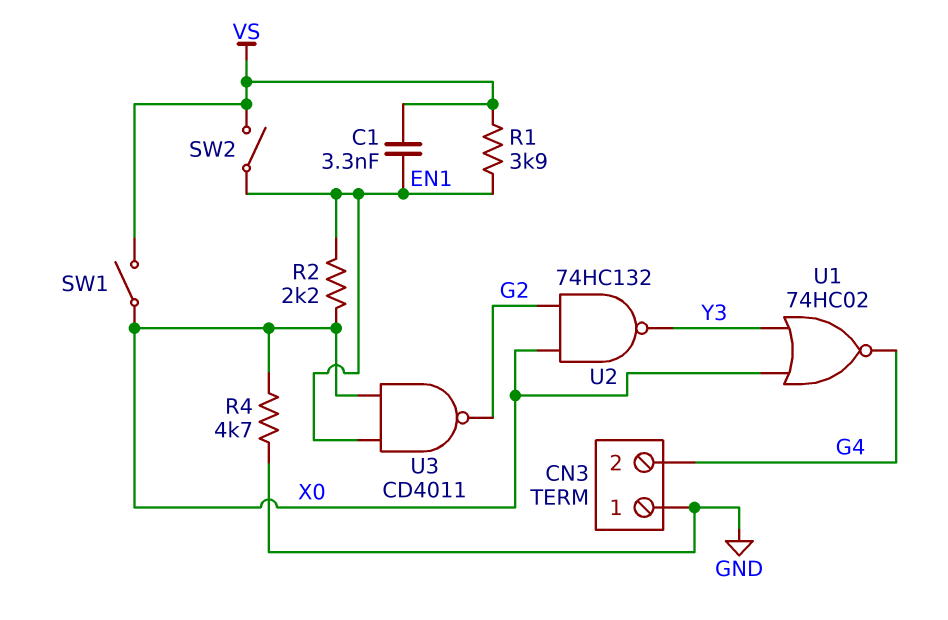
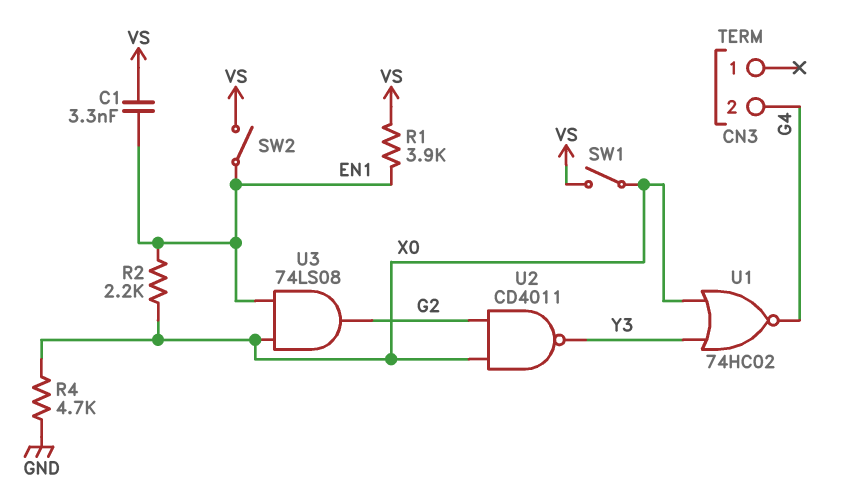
CN3 pin 1: GND -> none
U2: NAND 74HC132 (in G2, in X0, out Y3) -> NAND CD4011 (in G2, in X0, out Y3)
U3: NAND CD4011 (in EN1, in X0, out G2) -> AND 74LS08 (in EN1, in X0, out G2)

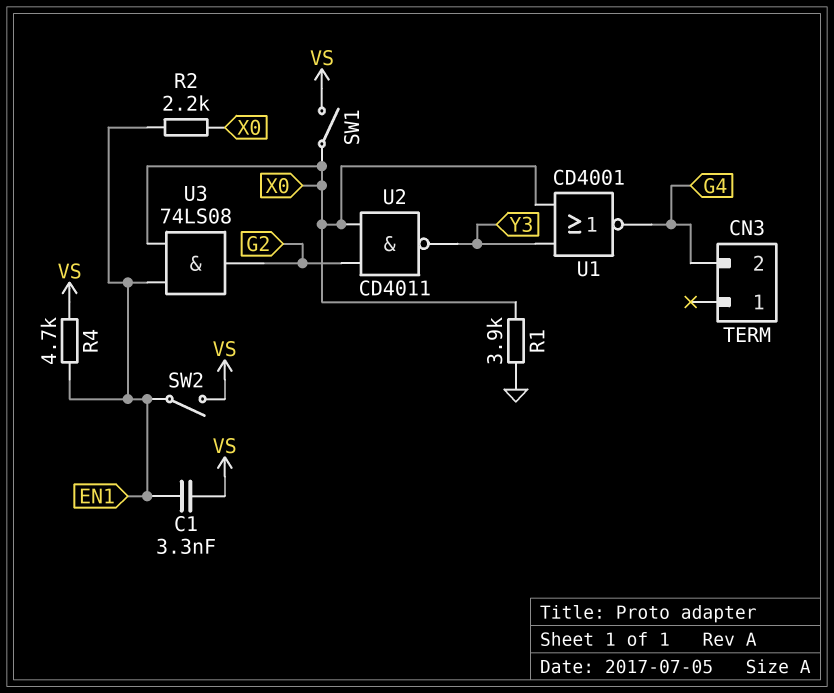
R1: 3.9k (EN1, VS) -> 3.9k (GND, X0)
R4: 4.7k (GND, X0) -> 4.7k (EN1, VS)
U1: NOR 74HC02 (in X0, in Y3, out G4) -> NOR CD4001 (in X0, in Y3, out G4)

